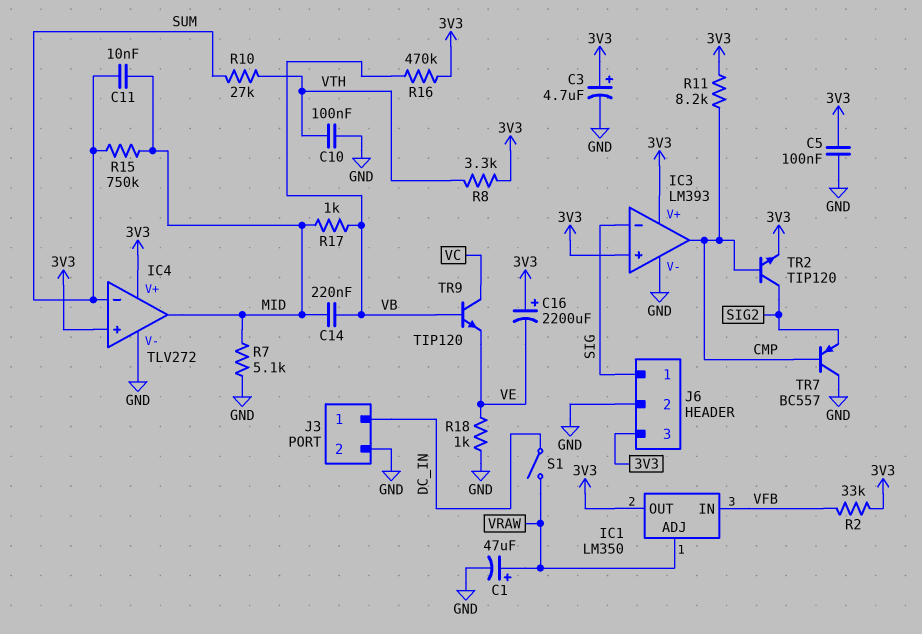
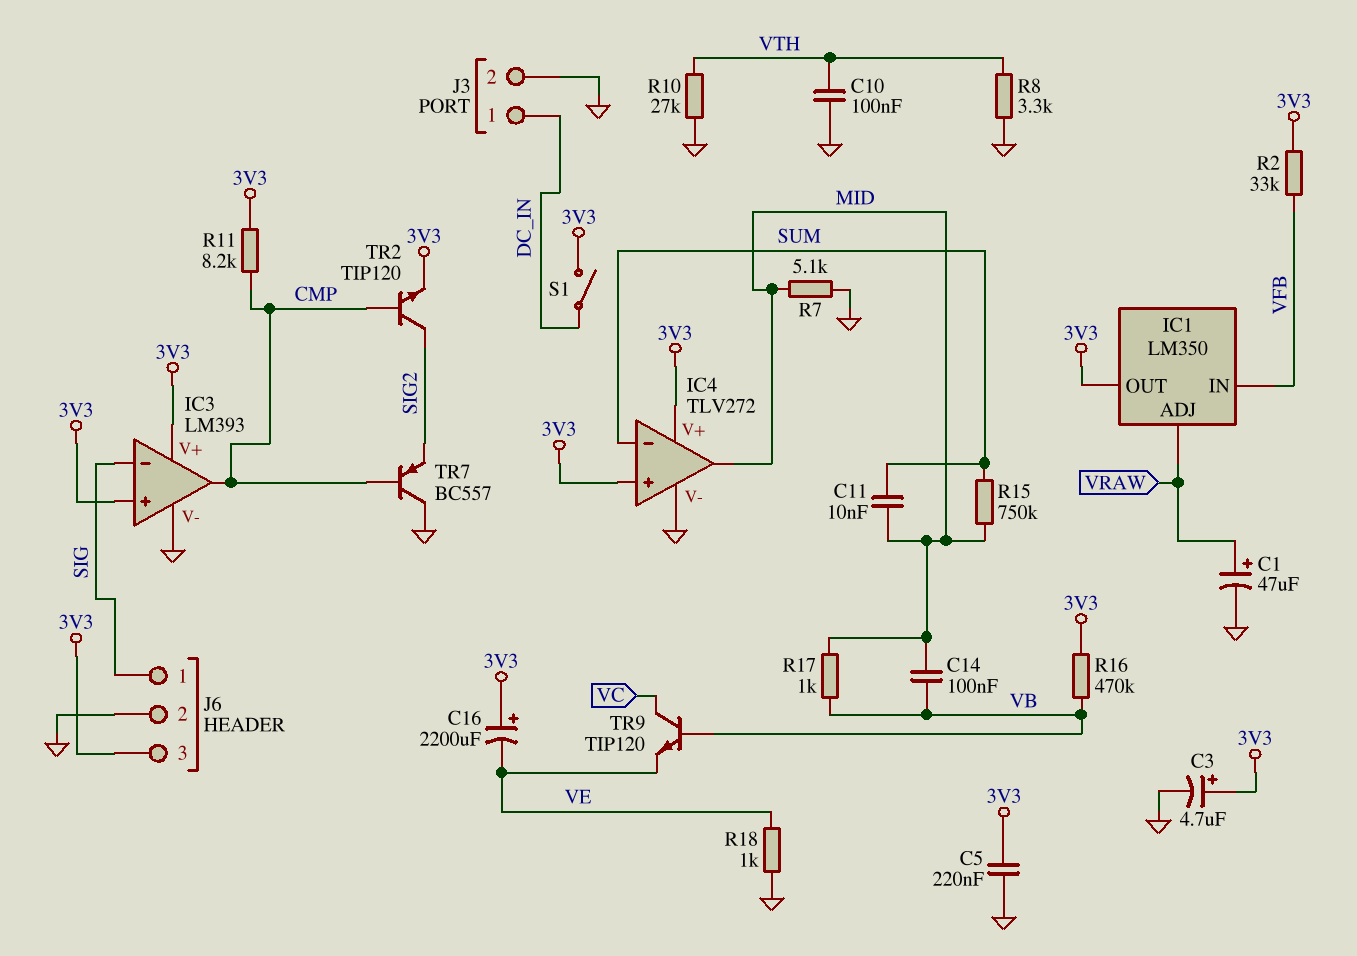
C5: 100nF (3V3, GND) -> 220nF (3V3, GND)
C14: 220nF (MID, VB) -> 100nF (MID, VB)
R8: 3.3k (3V3, VTH) -> 3.3k (GND, VTH)
R10: 27k (SUM, VTH) -> 27k (GND, VTH)
S1: switch (DC_IN, VRAW) -> switch (3V3, DC_IN)

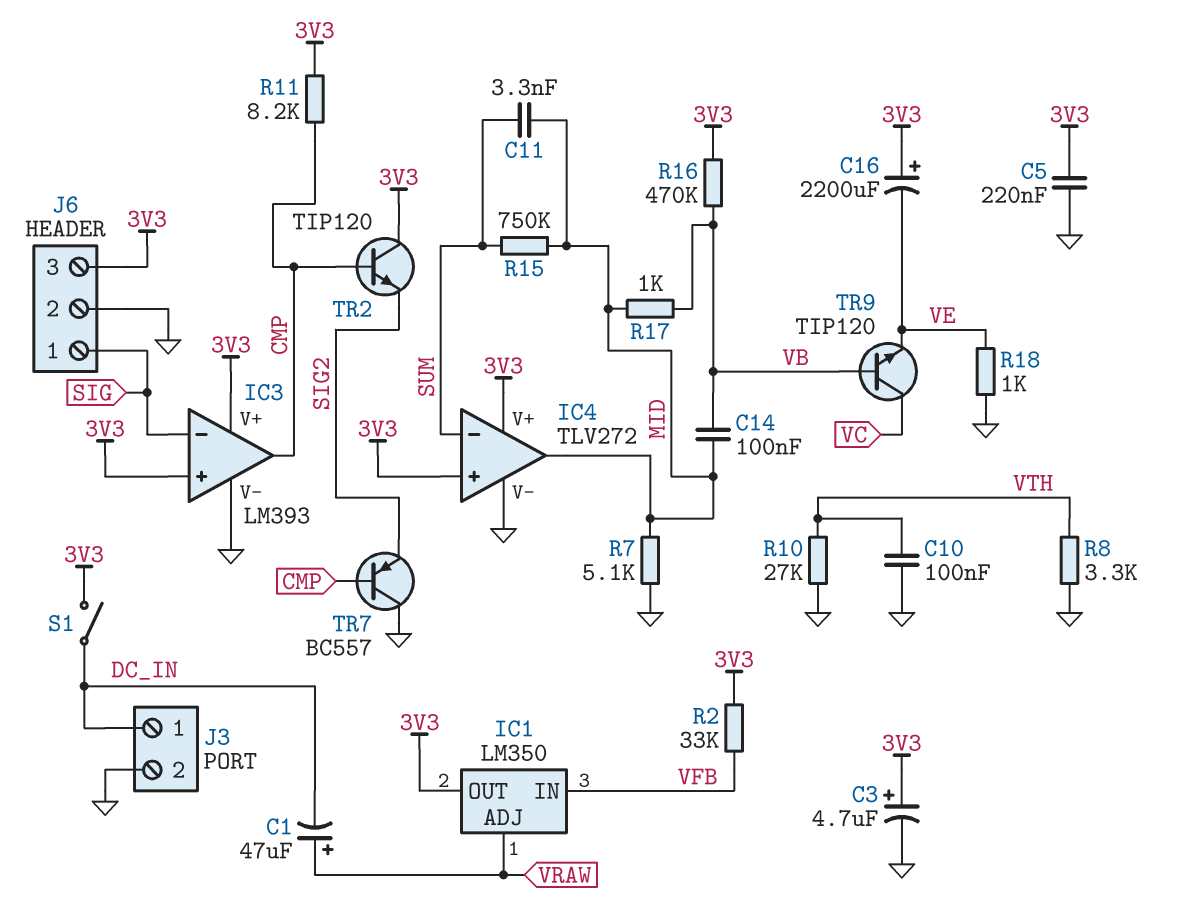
C1: 47uF (plus VRAW, minus GND) -> 47uF (plus VRAW, minus DC_IN)
C11: 10nF (MID, SUM) -> 3.3nF (MID, SUM)
TR2: NPN TIP120 (B CMP, C SIG2, E 3V3) -> NPN TIP120 (B CMP, C 3V3, E SIG2)

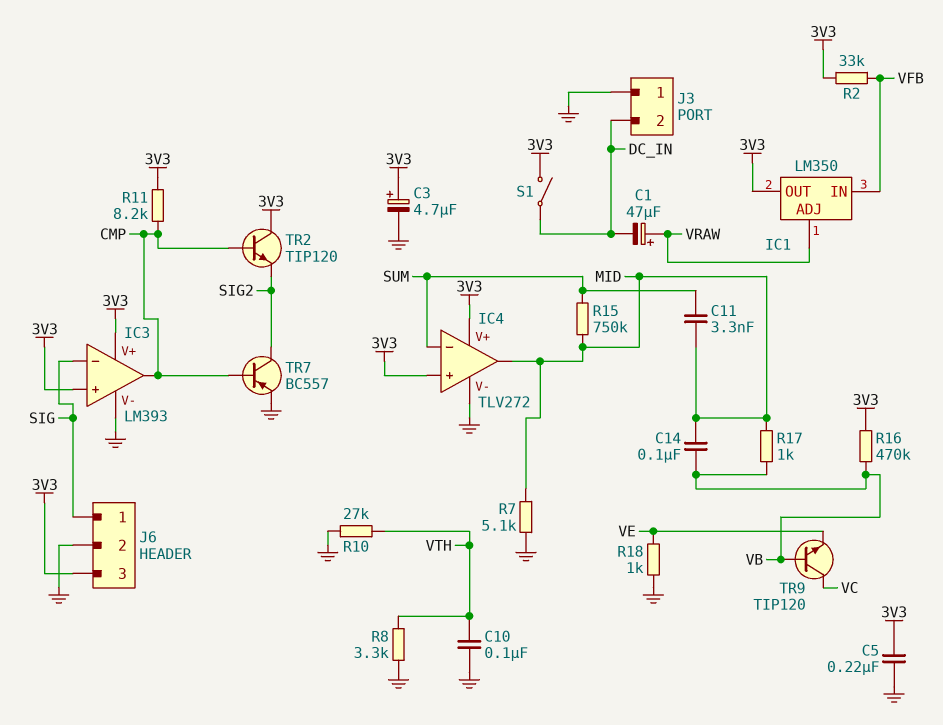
C16: 2200uF (plus 3V3, minus VE) -> none
J3 pin 1: DC_IN -> GND
J3 pin 2: GND -> DC_IN
TR7: PNP BC557 (B CMP, C GND, E SIG2) -> PNP BC557 (B CMP, C SIG2, E GND)

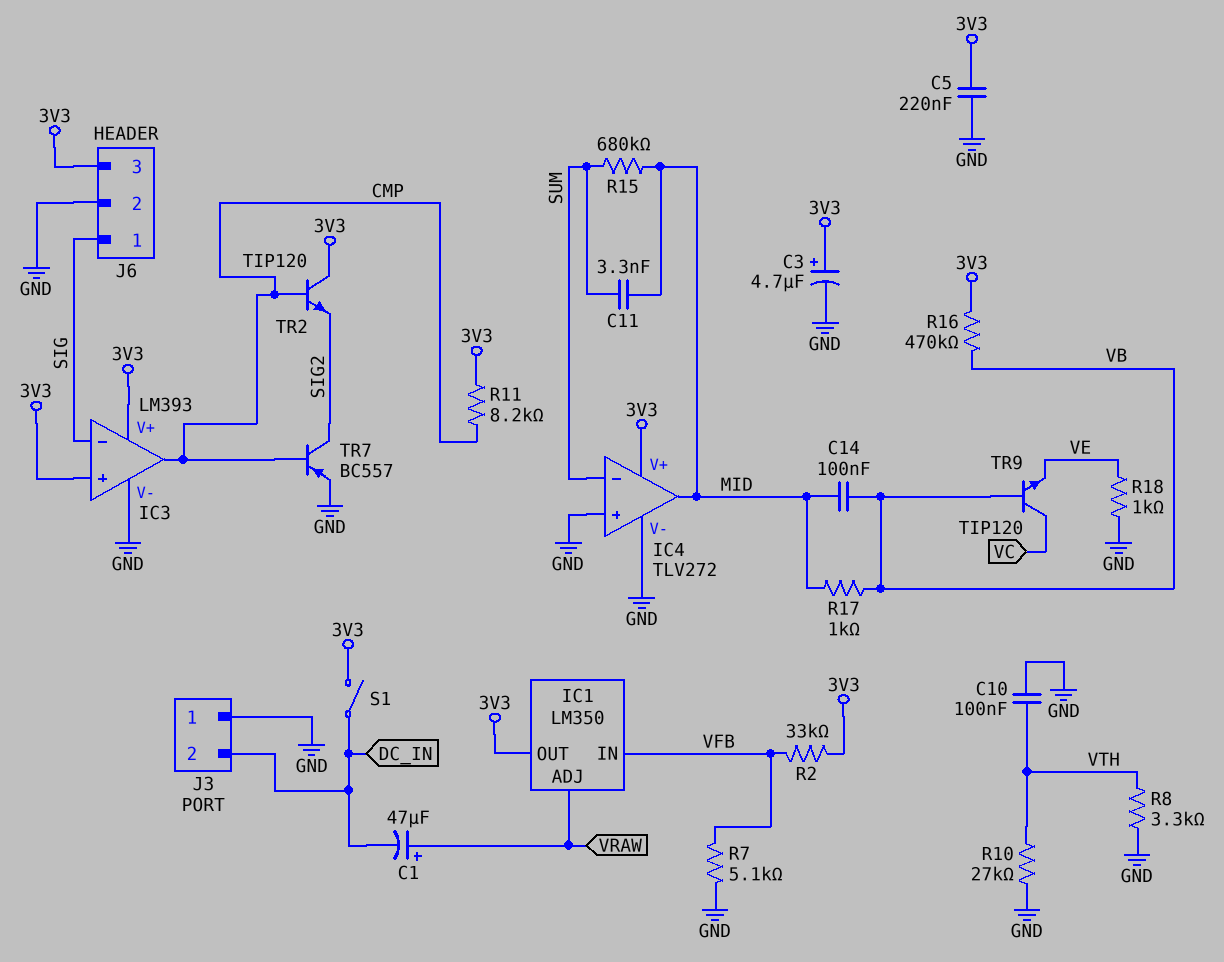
IC4 pin in+: 3V3 -> GND
R7: 5.1k (GND, MID) -> 5.1k (GND, VFB)
R15: 750k (MID, SUM) -> 680k (MID, SUM)

